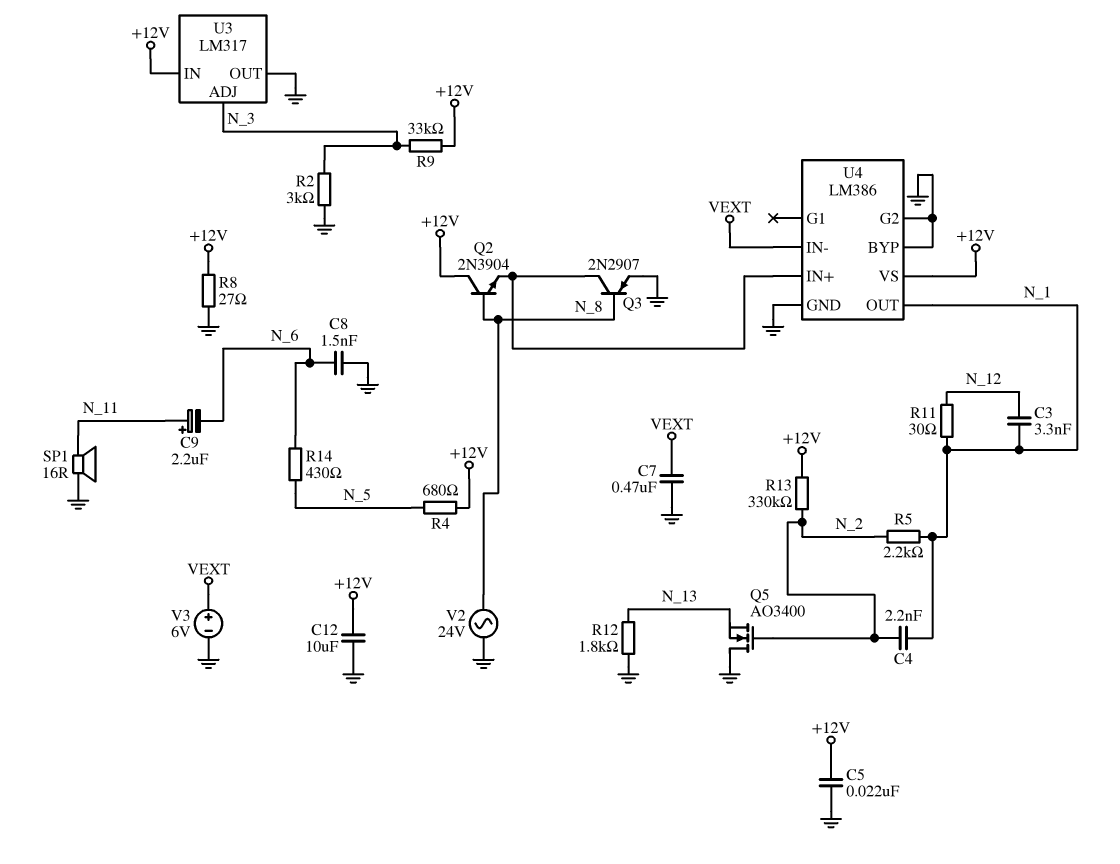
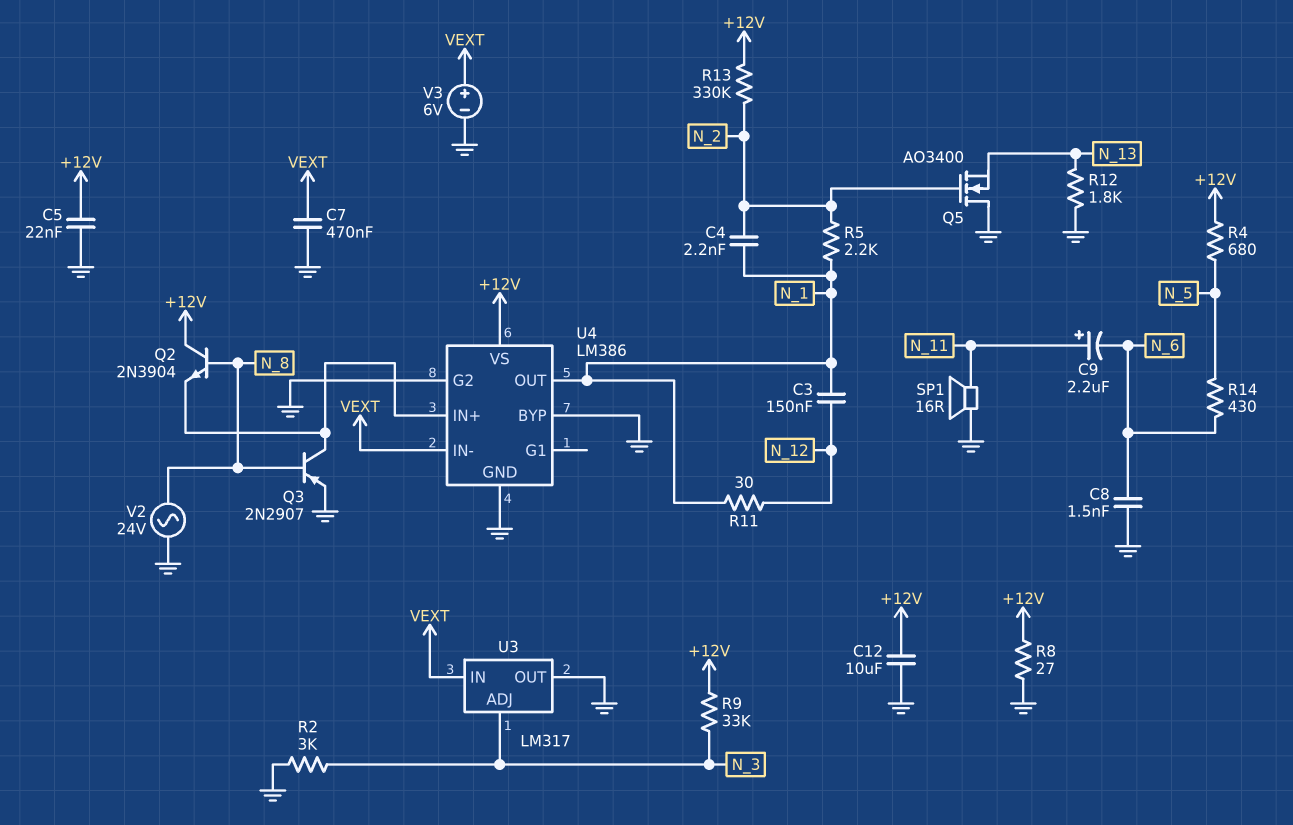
C3: 3.3nF (N_1, N_12) -> 150nF (N_1, N_12)
U3 pin IN: +12V -> VEXT

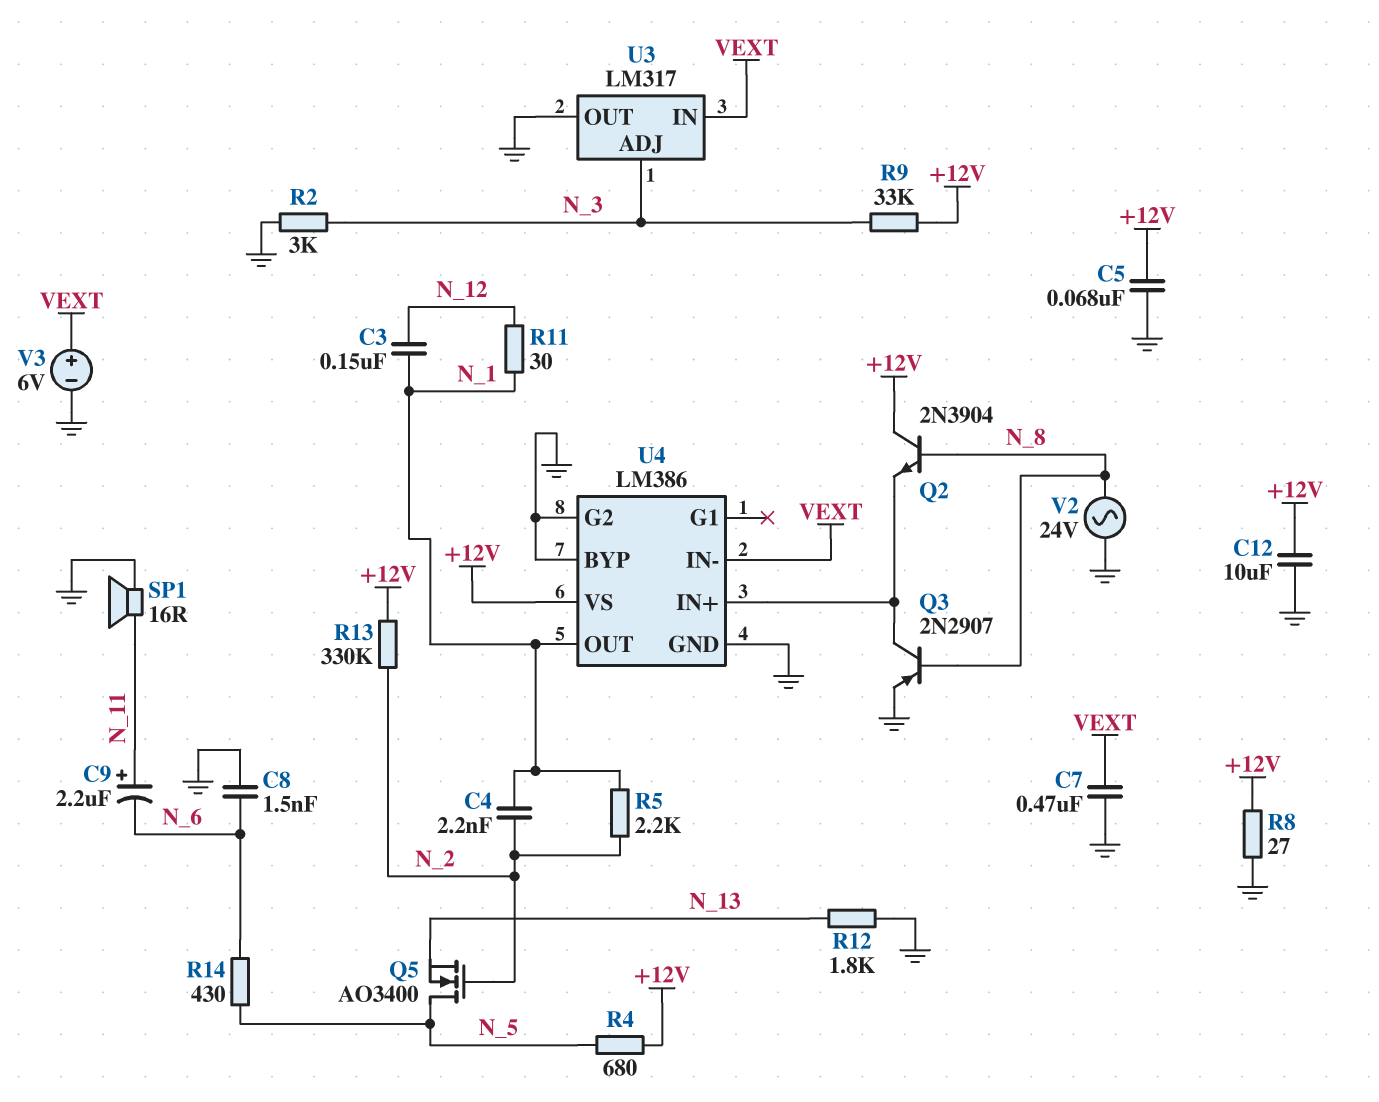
C5: 22nF (+12V, GND) -> 68nF (+12V, GND)
Q5: NMOS AO3400 (G N_2, D GND, S N_13) -> NMOS AO3400 (G N_2, D N_5, S N_13)

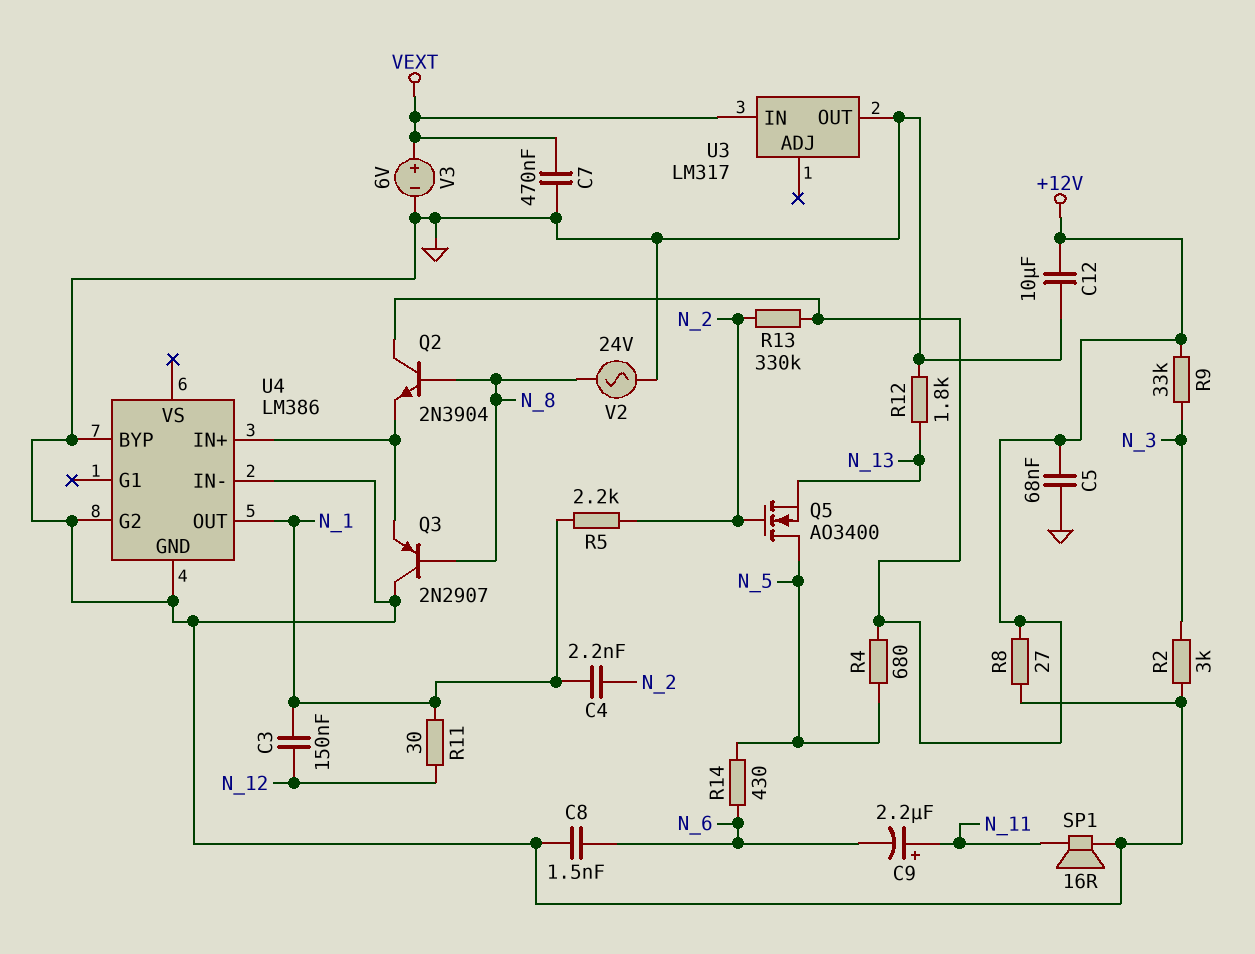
Q3: PNP 2N2907 (B N_8, C U4/IN+, E GND) -> PNP 2N2907 (B N_8, C GND, E U4/IN+)
U3 pin ADJ: N_3 -> none
U4 pin IN-: VEXT -> GND
U4 pin VS: +12V -> none

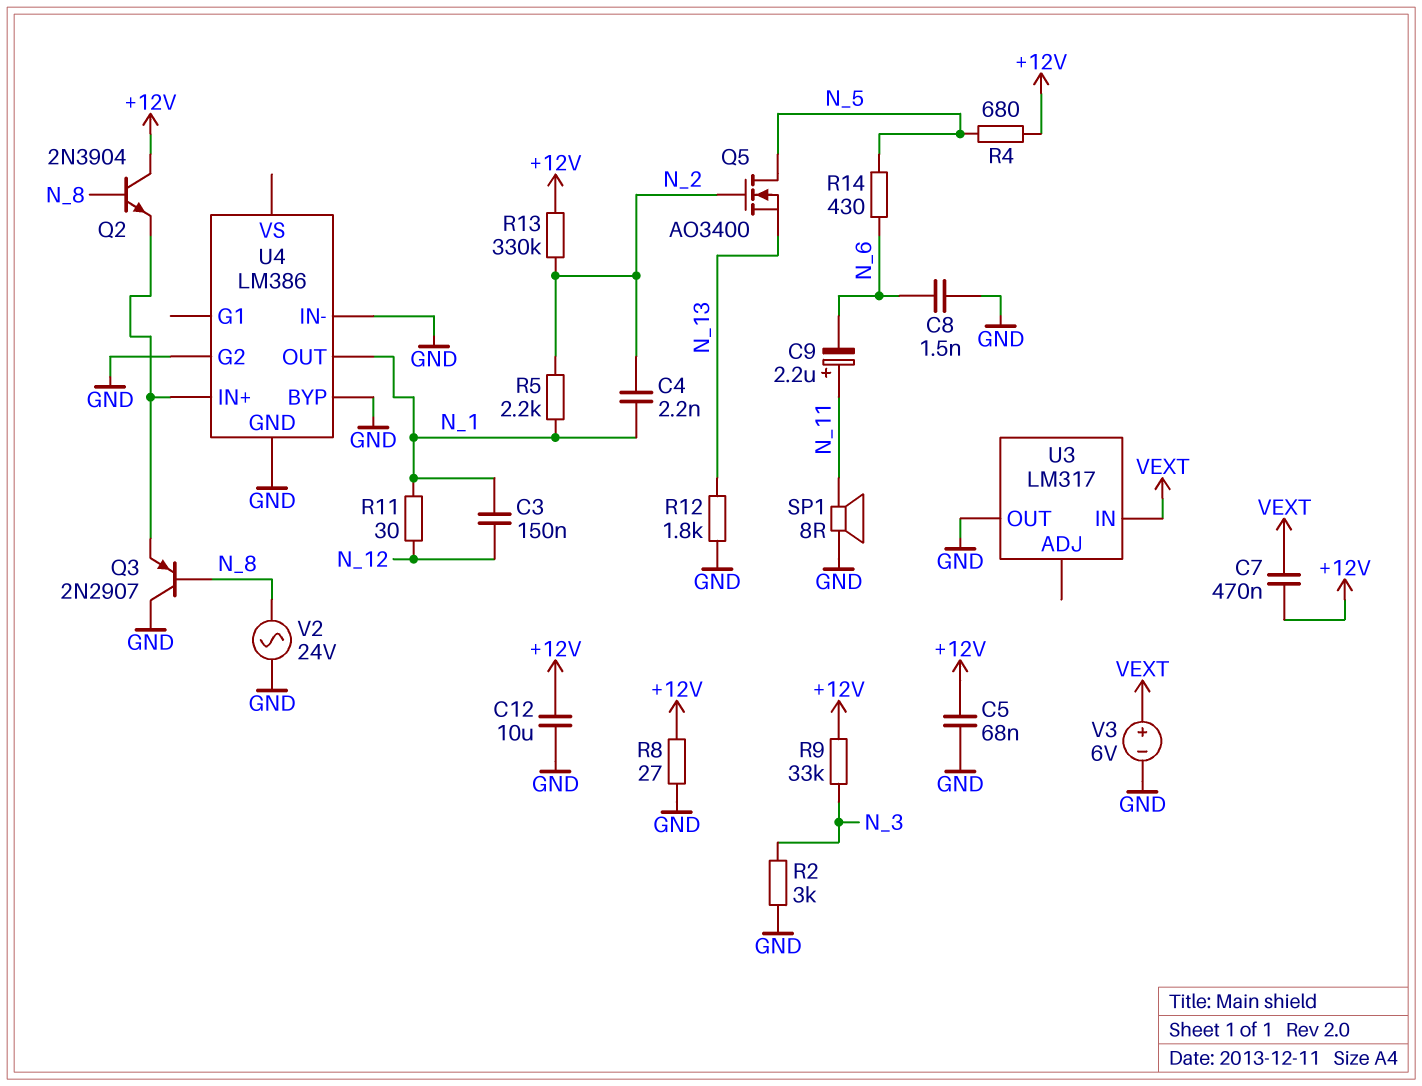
C7: 470nF (GND, VEXT) -> 470nF (+12V, VEXT)
SP1: speaker 16R (GND, N_11) -> speaker 8R (GND, N_11)

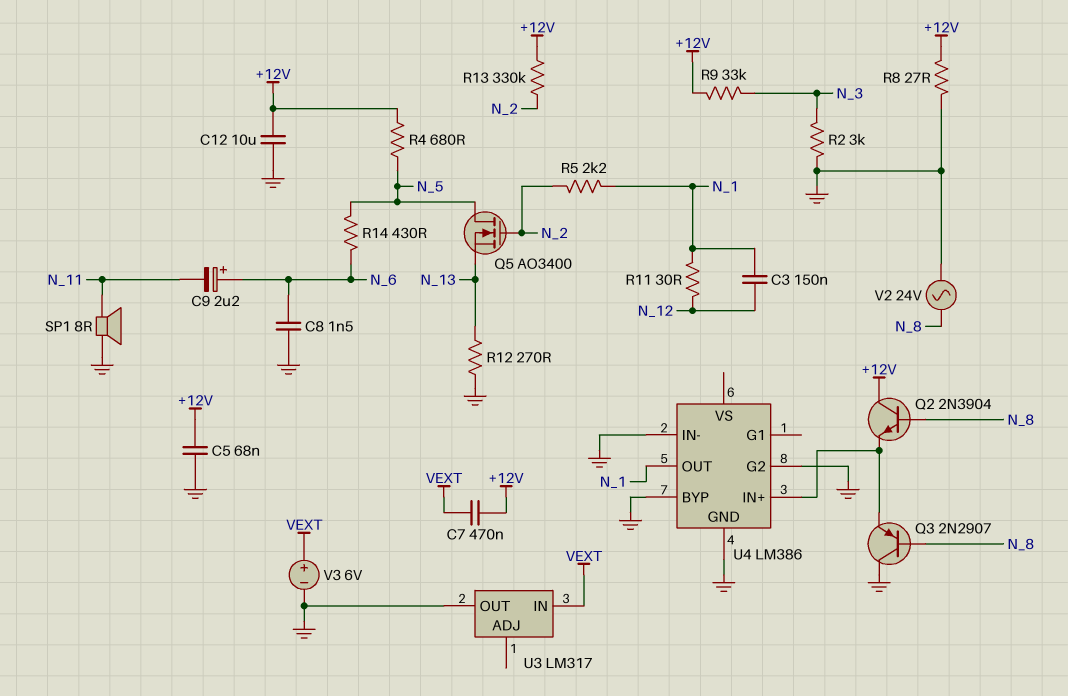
C4: 2.2nF (N_1, N_2) -> none
C9: 2.2uF (plus N_11, minus N_6) -> 2.2uF (plus N_6, minus N_11)
R12: 1.8k (GND, N_13) -> 270 (GND, N_13)

